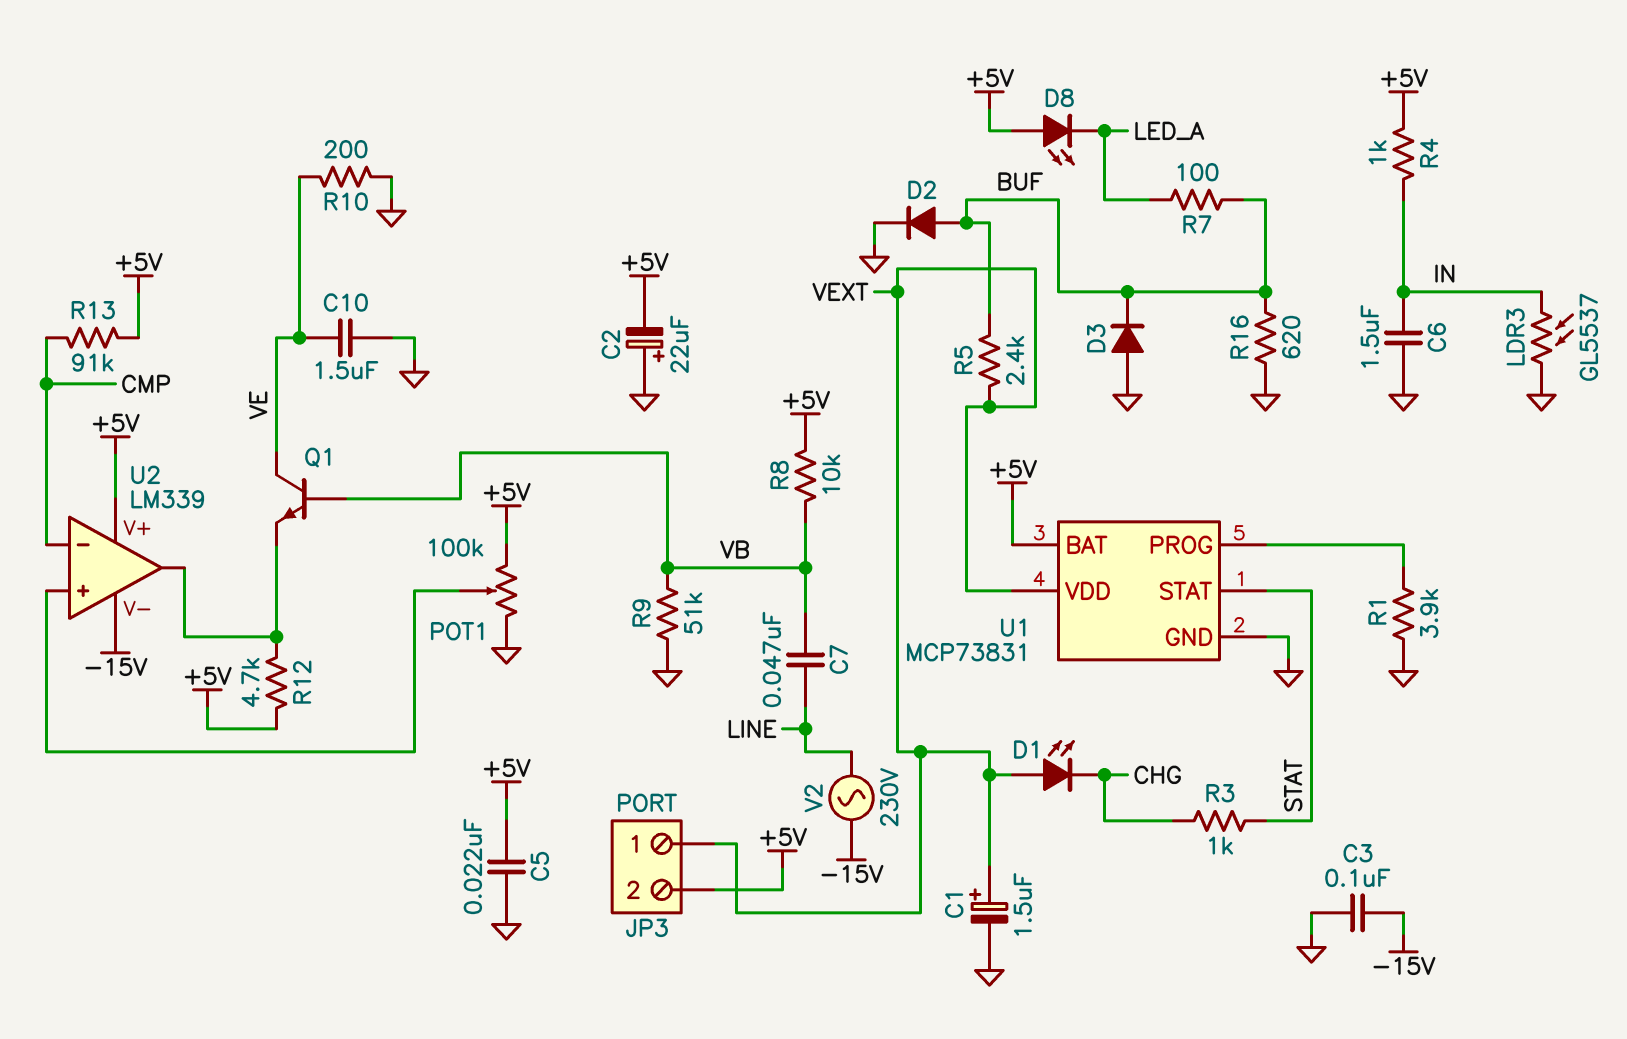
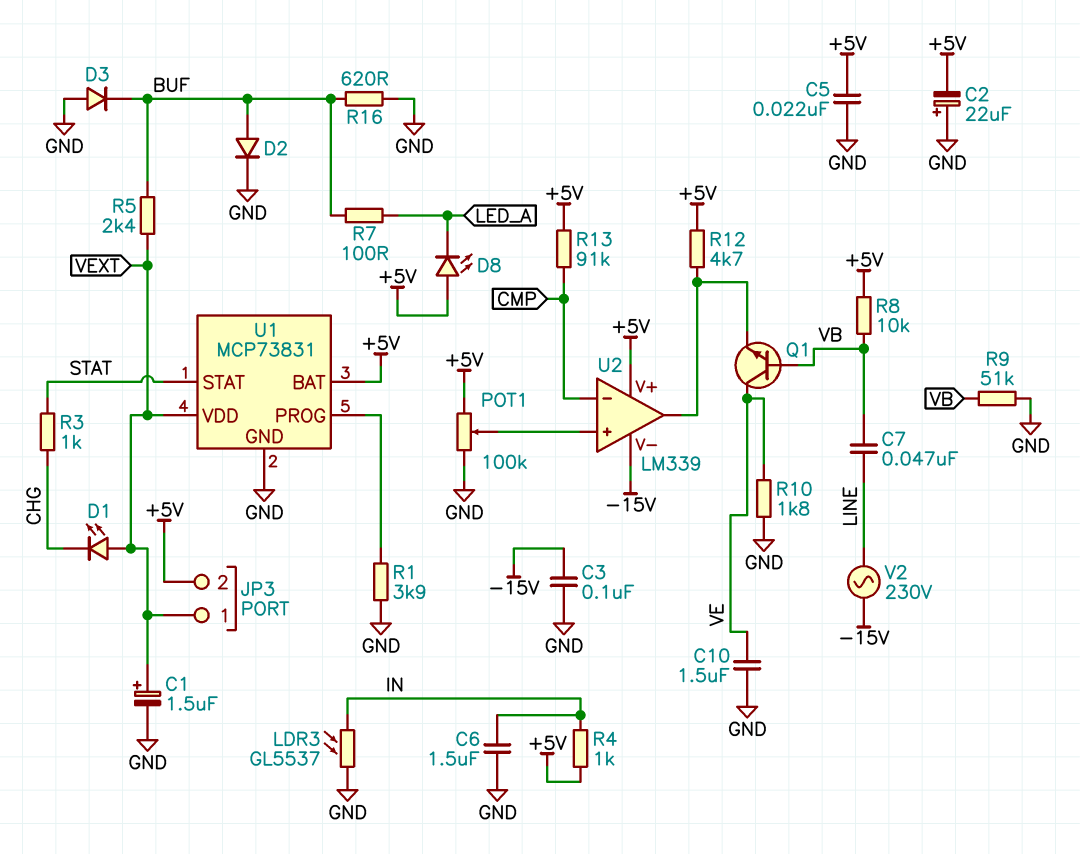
R10: 200 (GND, VE) -> 1.8k (GND, VE)

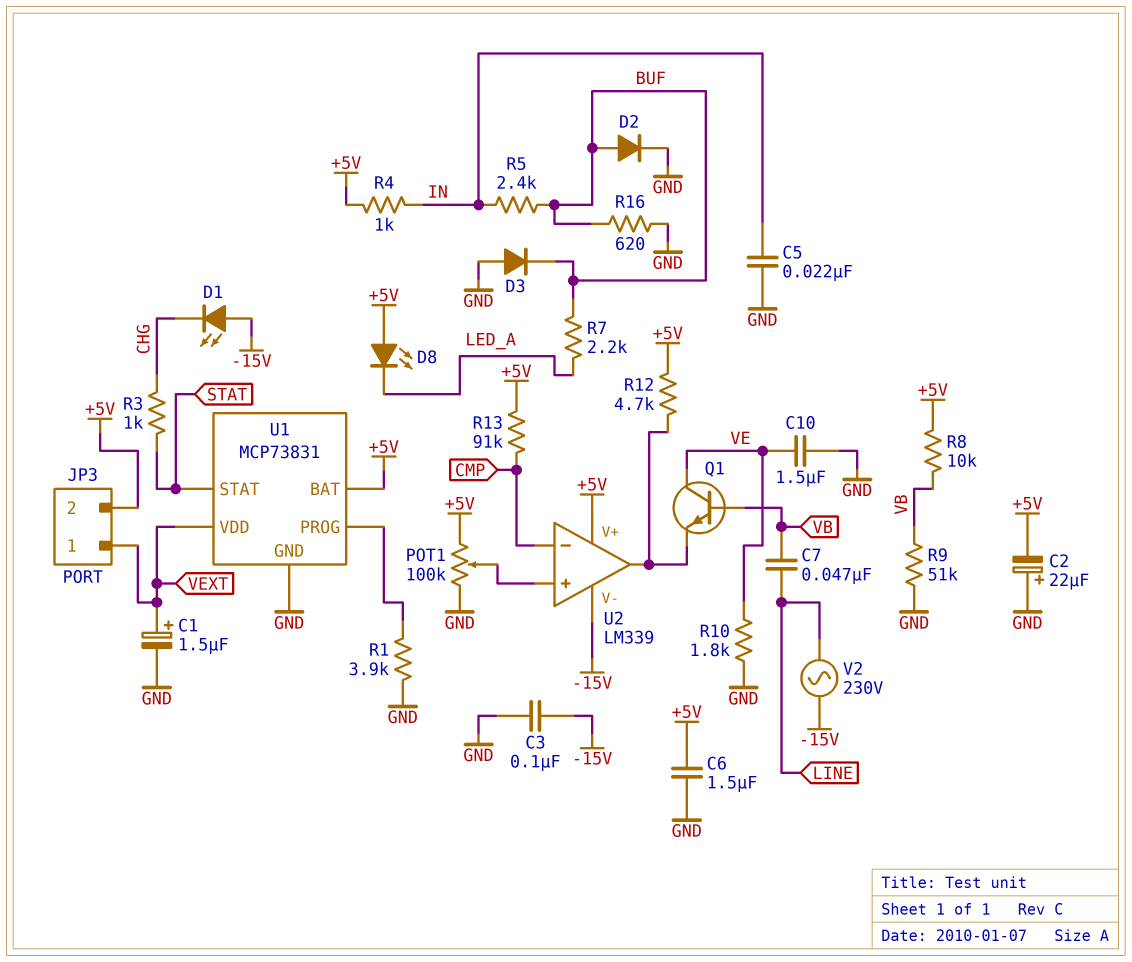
C5: 22nF (+5V, GND) -> 22nF (GND, IN)
C6: 1.5uF (GND, IN) -> 1.5uF (+5V, GND)
D1: LED (A VEXT, K CHG) -> LED (A -15V, K CHG)
LDR3: GL5537 (GND, IN) -> none
R5: 2.4k (BUF, VEXT) -> 2.4k (BUF, IN)
R7: 100 (BUF, LED_A) -> 2.2k (BUF, LED_A)

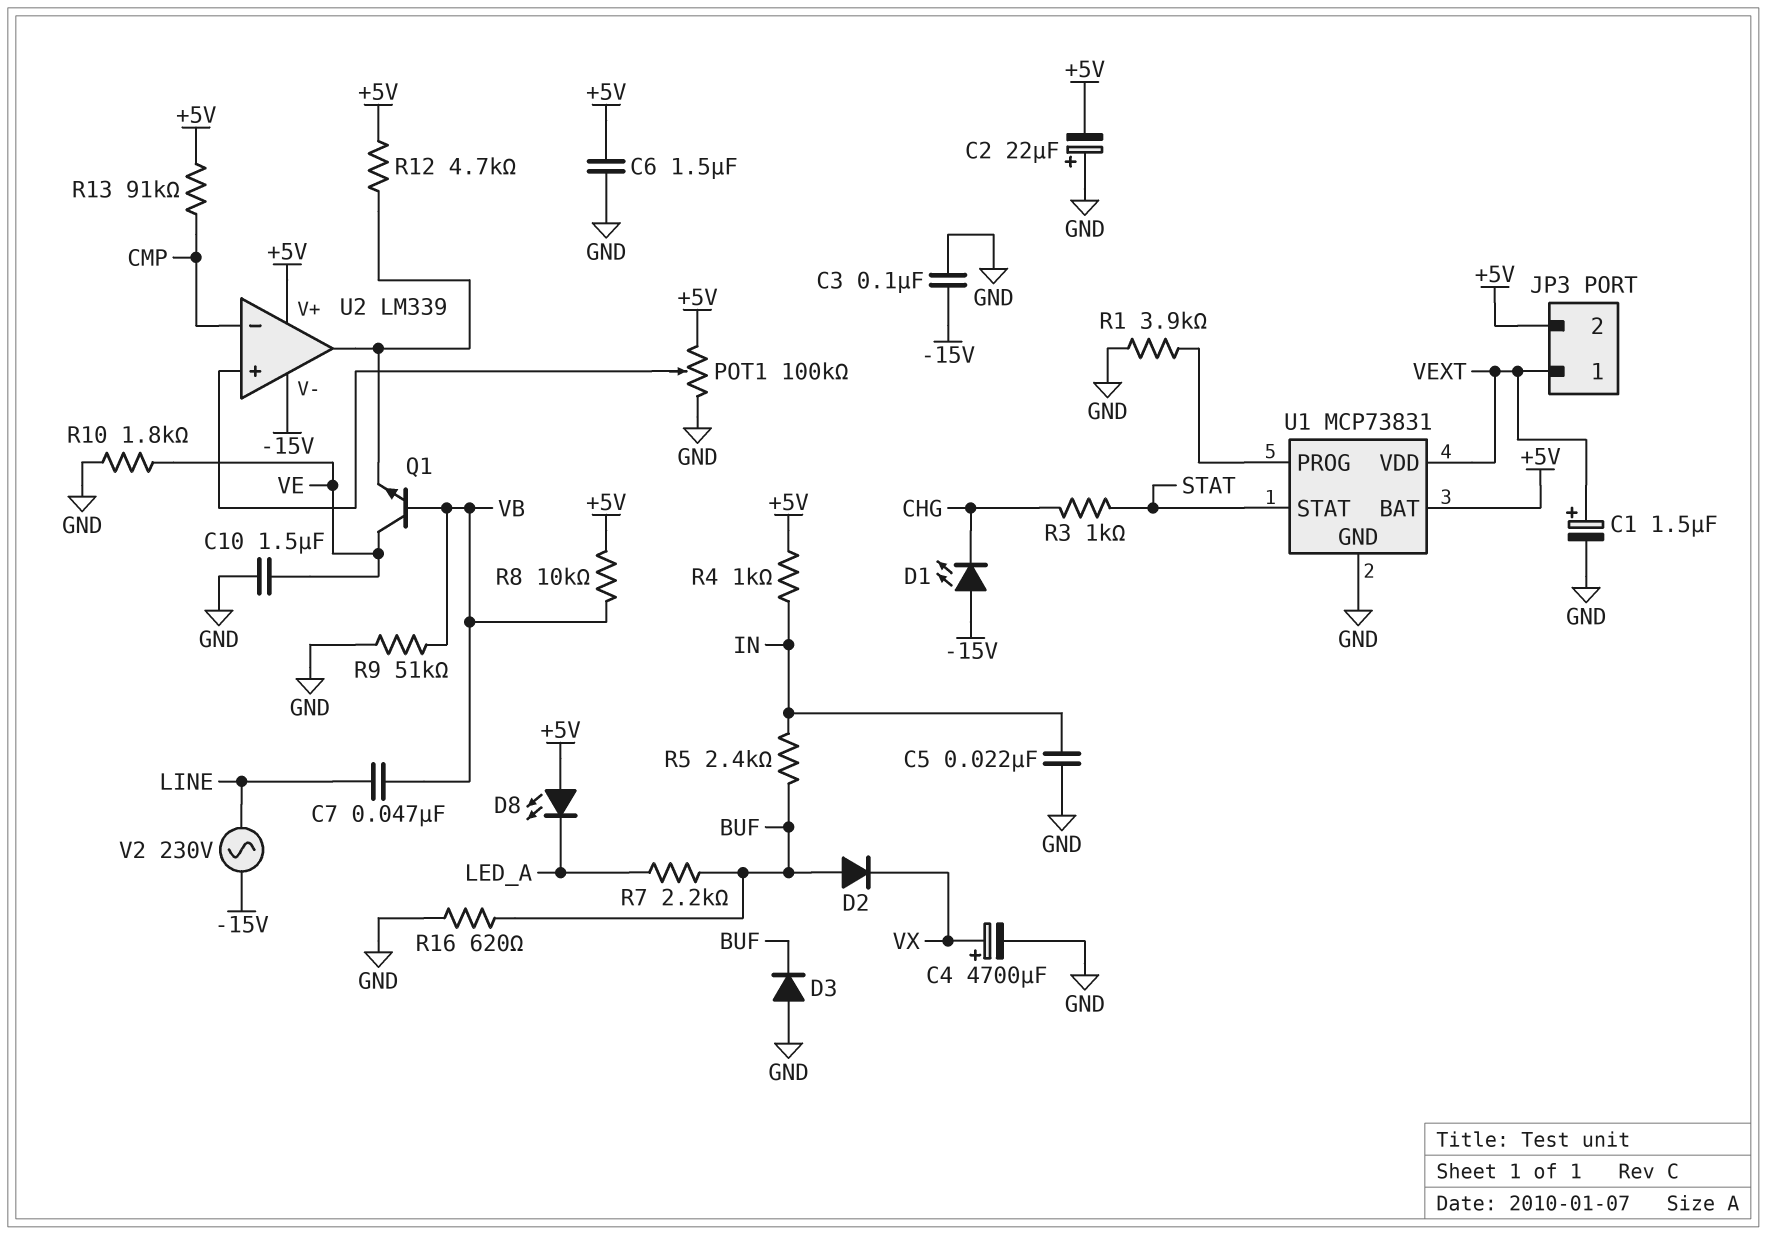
C4: none -> 4700uF (plus VX, minus GND)
D2: diode (A BUF, K GND) -> diode (A BUF, K VX)

